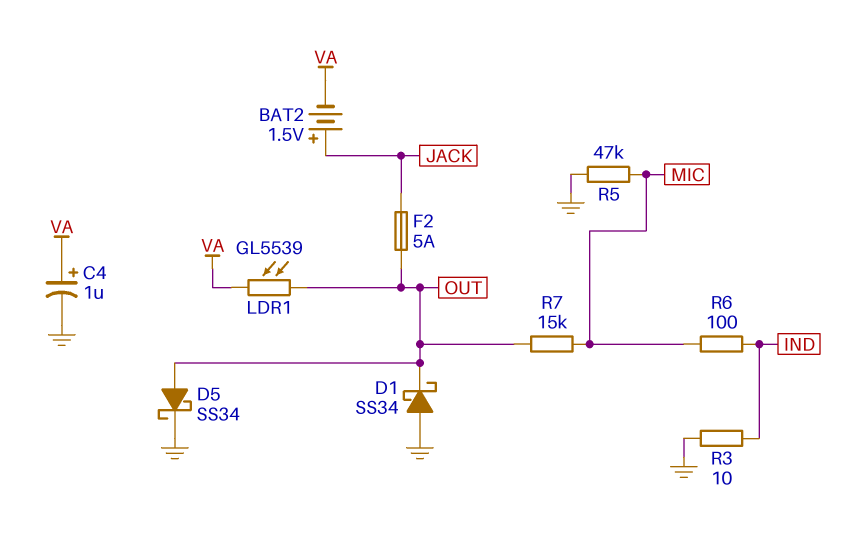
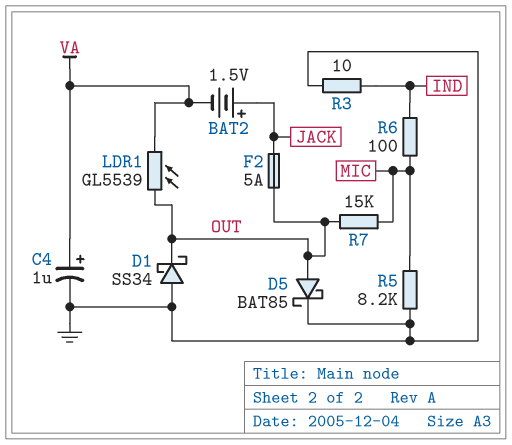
D5: schottky SS34 (A OUT, K GND) -> schottky BAT85 (A OUT, K GND)
R5: 47k (GND, MIC) -> 8.2k (GND, MIC)

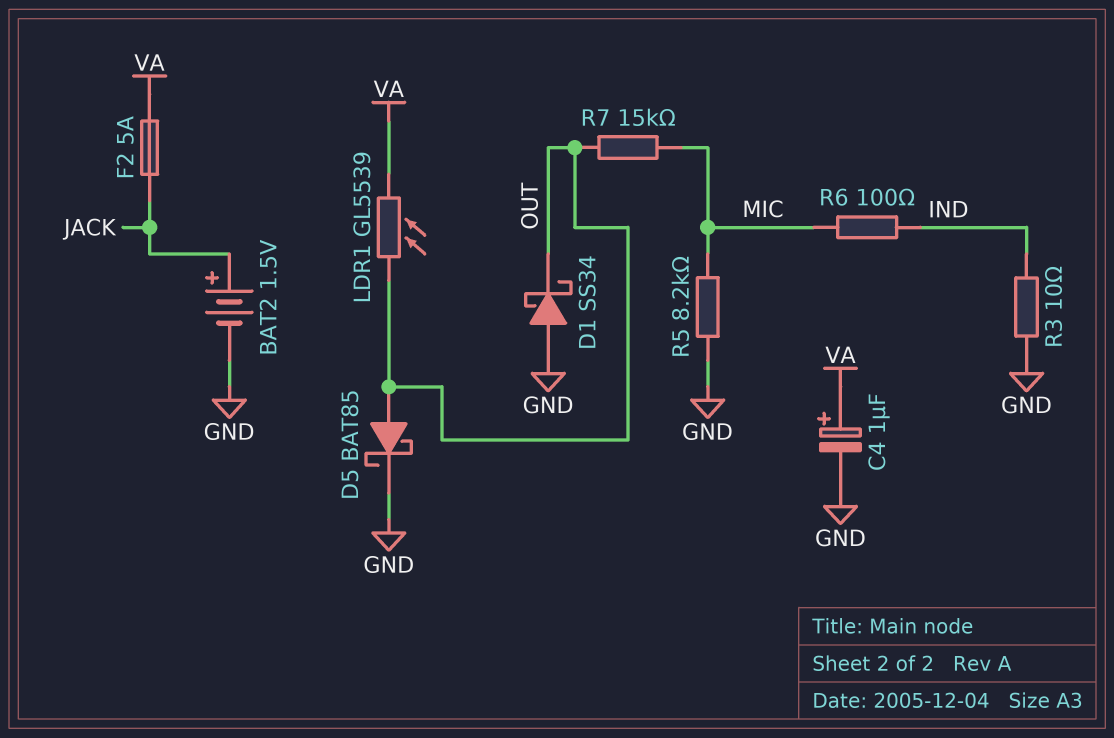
BAT2: 1.5V (plus JACK, minus VA) -> 1.5V (plus JACK, minus GND)
F2: 5A (JACK, OUT) -> 5A (JACK, VA)

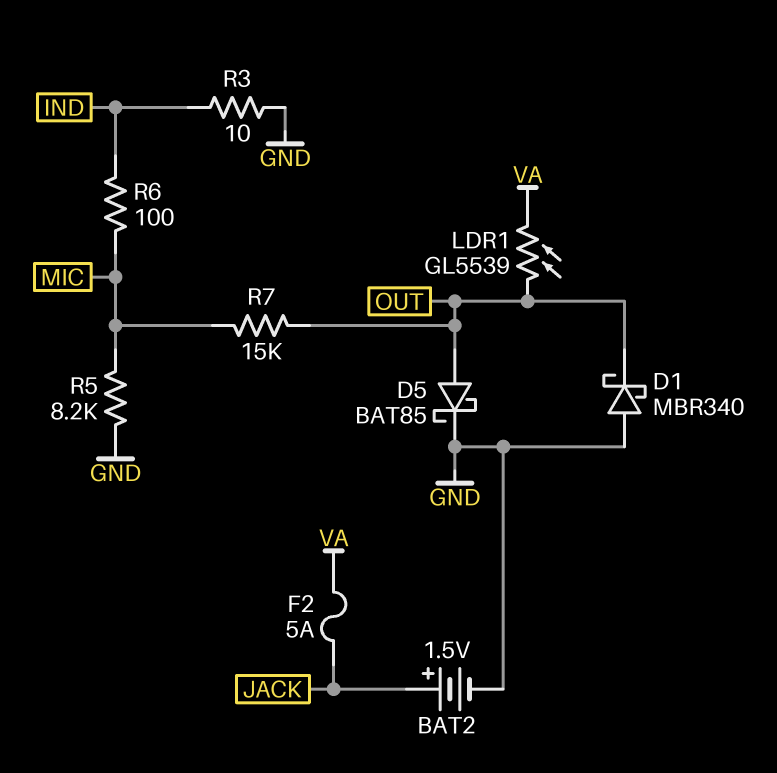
C4: 1uF (plus VA, minus GND) -> none
D1: schottky SS34 (A GND, K OUT) -> schottky MBR340 (A GND, K OUT)

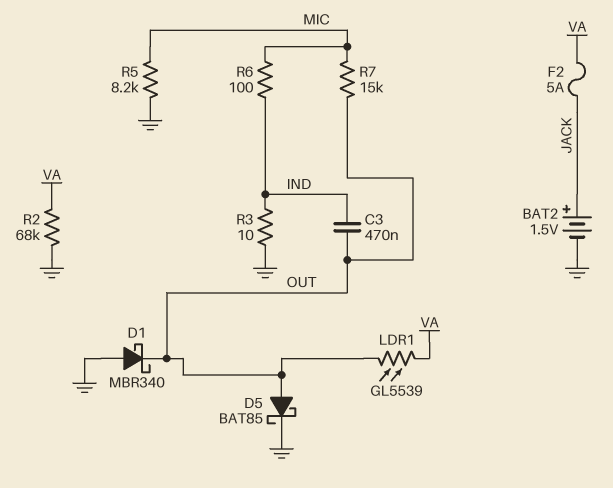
C3: none -> 470nF (IND, OUT)
R2: none -> 68k (GND, VA)

